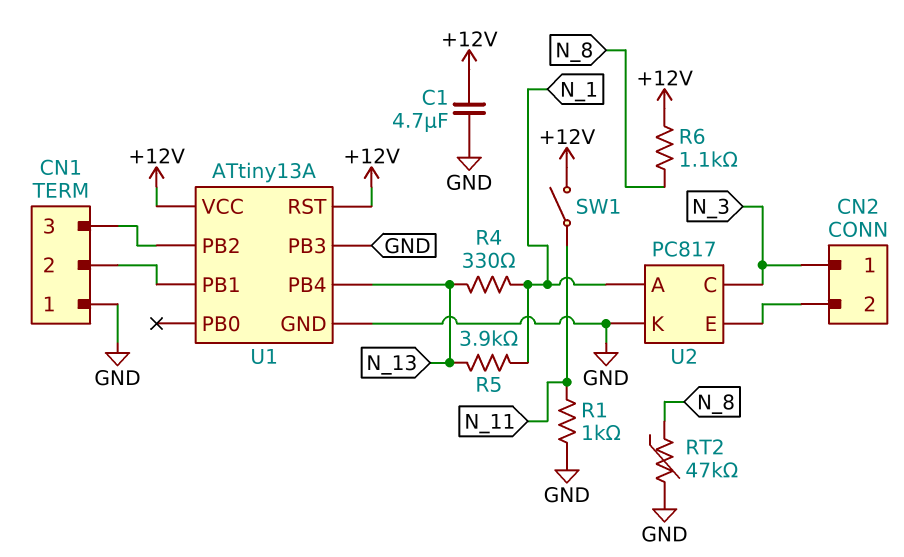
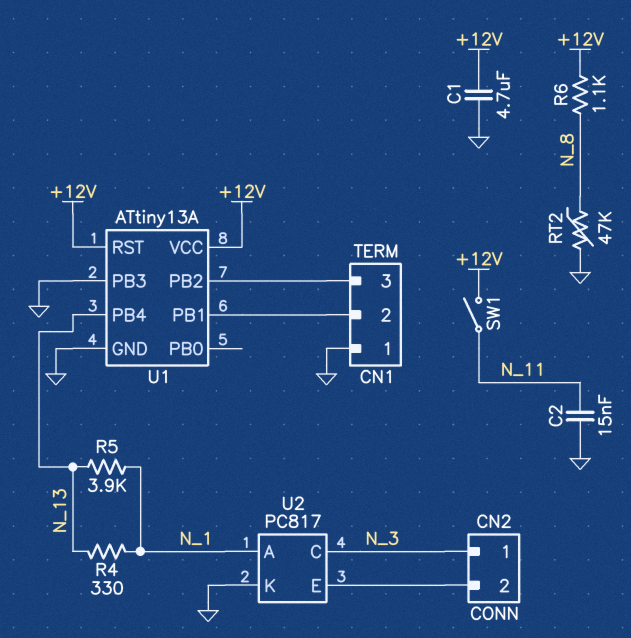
C2: none -> 15nF (GND, N_11)
R1: 1k (GND, N_11) -> none

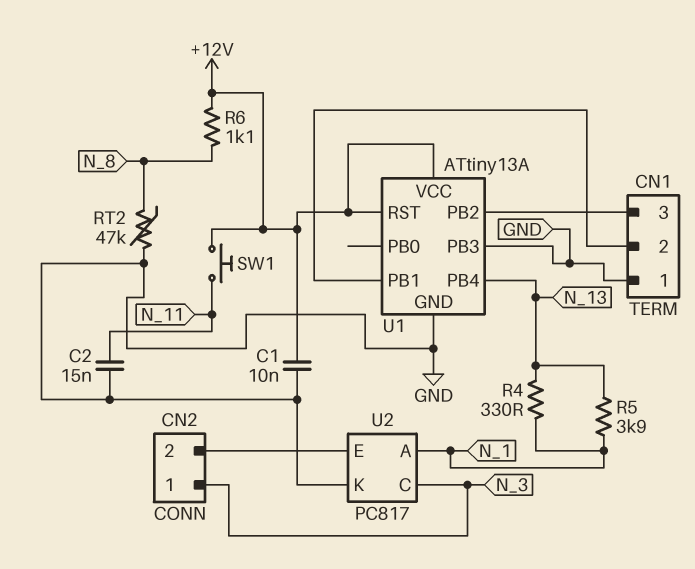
C1: 4.7uF (+12V, GND) -> 10nF (+12V, GND)
SW1: switch (+12V, N_11) -> button (+12V, N_11)

